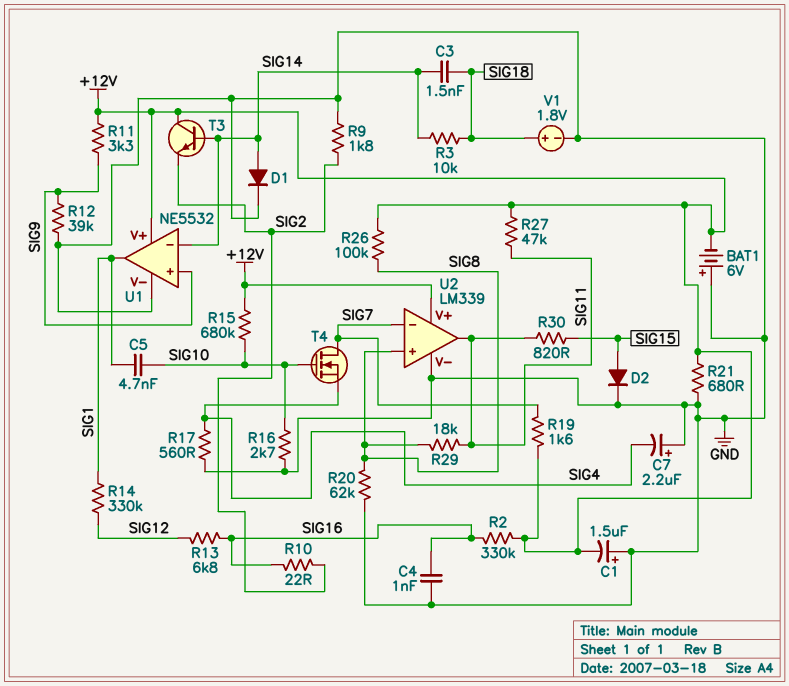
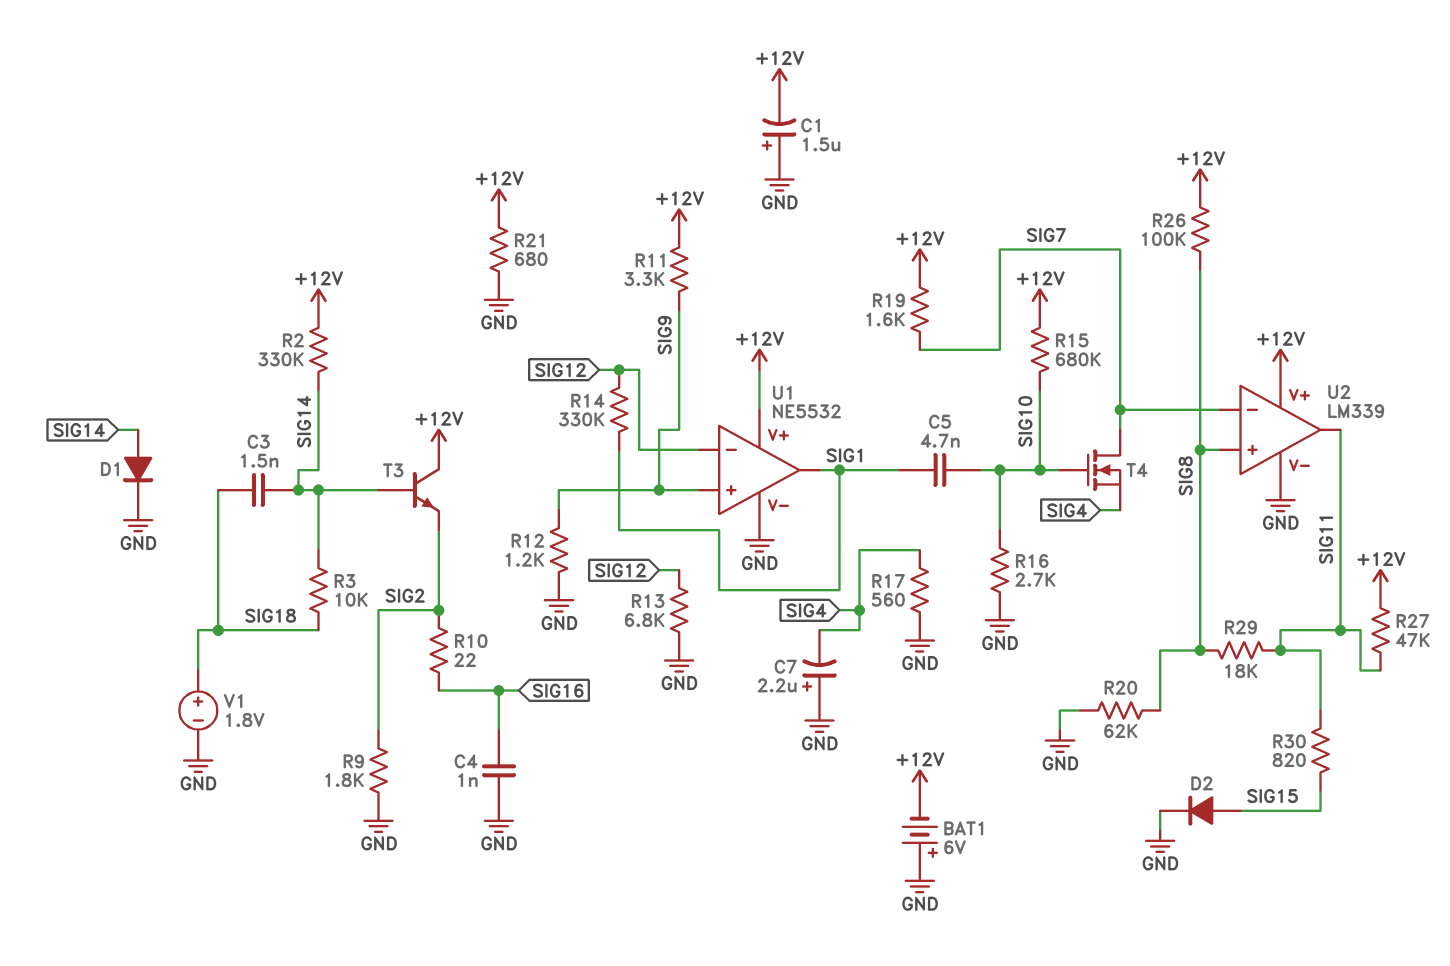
R2: 330k (+12V, SIG16) -> 330k (+12V, SIG14)
R12: 39k (GND, SIG9) -> 1.2k (GND, SIG9)
R13: 6.8k (SIG12, SIG16) -> 6.8k (GND, SIG12)
U1 pin in-: SIG14 -> SIG12

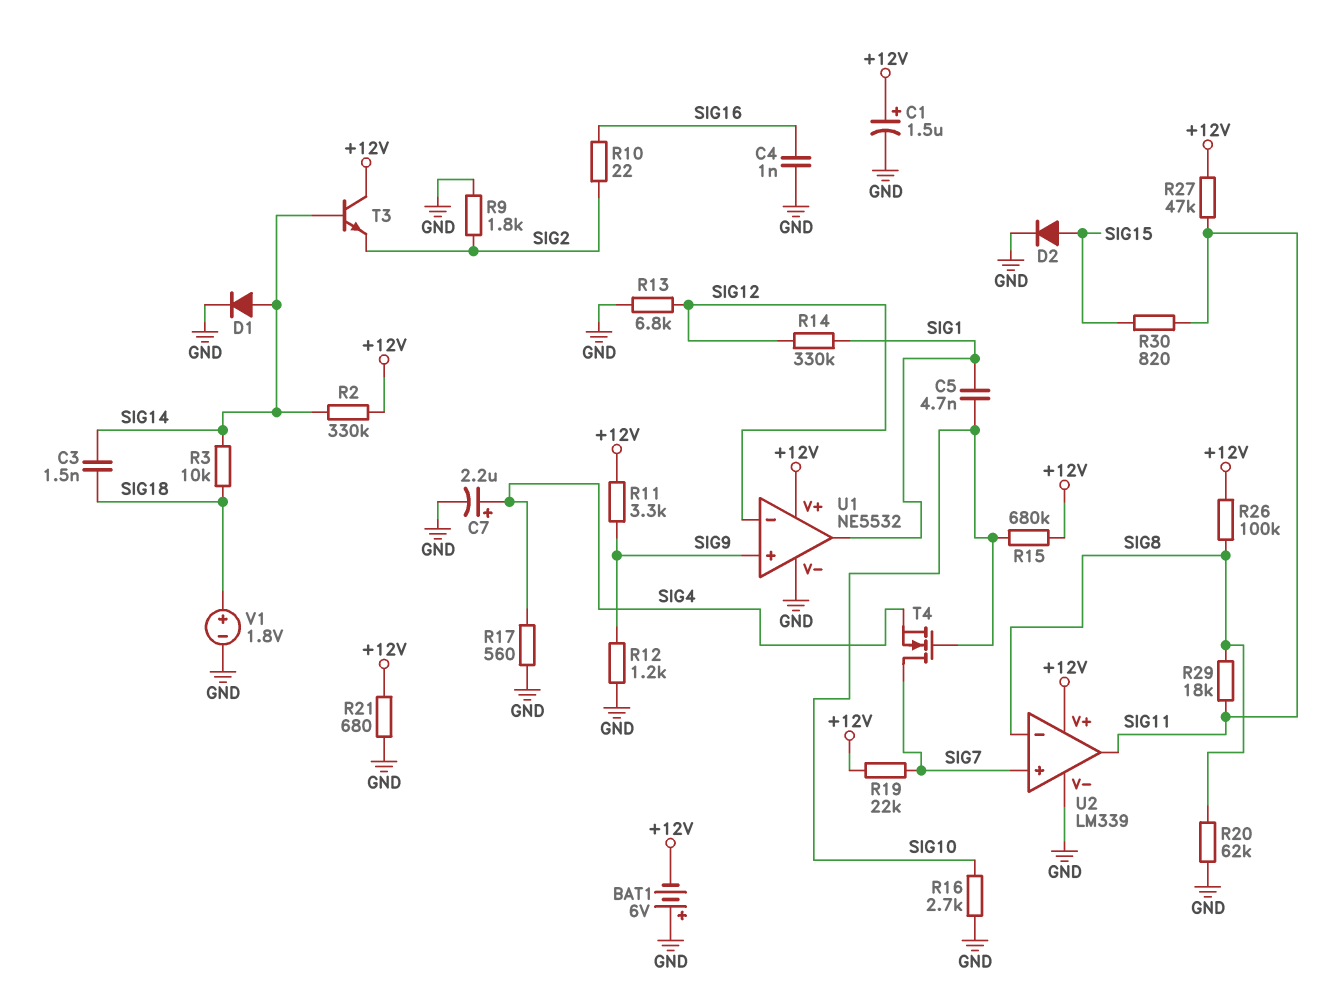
C1: 1.5uF (plus GND, minus +12V) -> 1.5uF (plus +12V, minus GND)
C7: 2.2uF (plus GND, minus SIG4) -> 2.2uF (plus SIG4, minus GND)
R19: 1.6k (+12V, SIG7) -> 22k (+12V, SIG7)
U2 pin in+: SIG8 -> SIG7
U2 pin in-: SIG7 -> SIG8

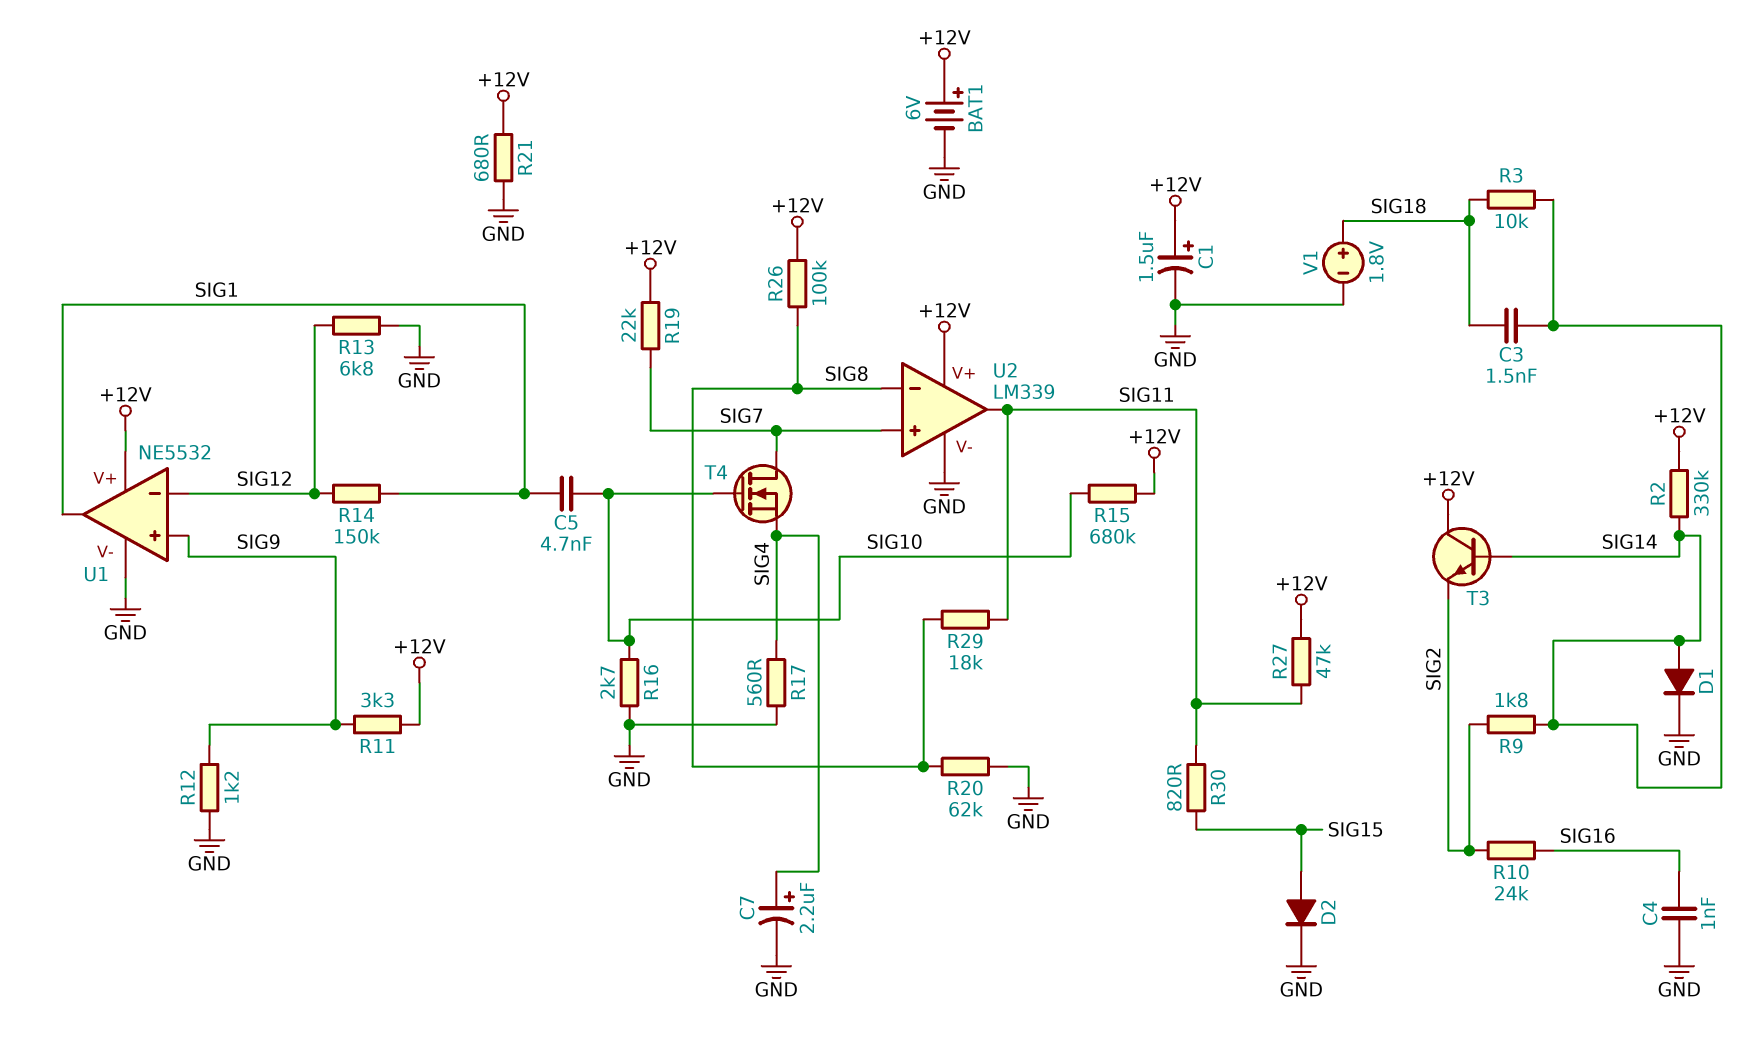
BAT1: 6V (plus GND, minus +12V) -> 6V (plus +12V, minus GND)
R9: 1.8k (GND, SIG2) -> 1.8k (SIG2, SIG14)
R10: 22 (SIG2, SIG16) -> 24k (SIG2, SIG16)
R14: 330k (SIG1, SIG12) -> 150k (SIG1, SIG12)

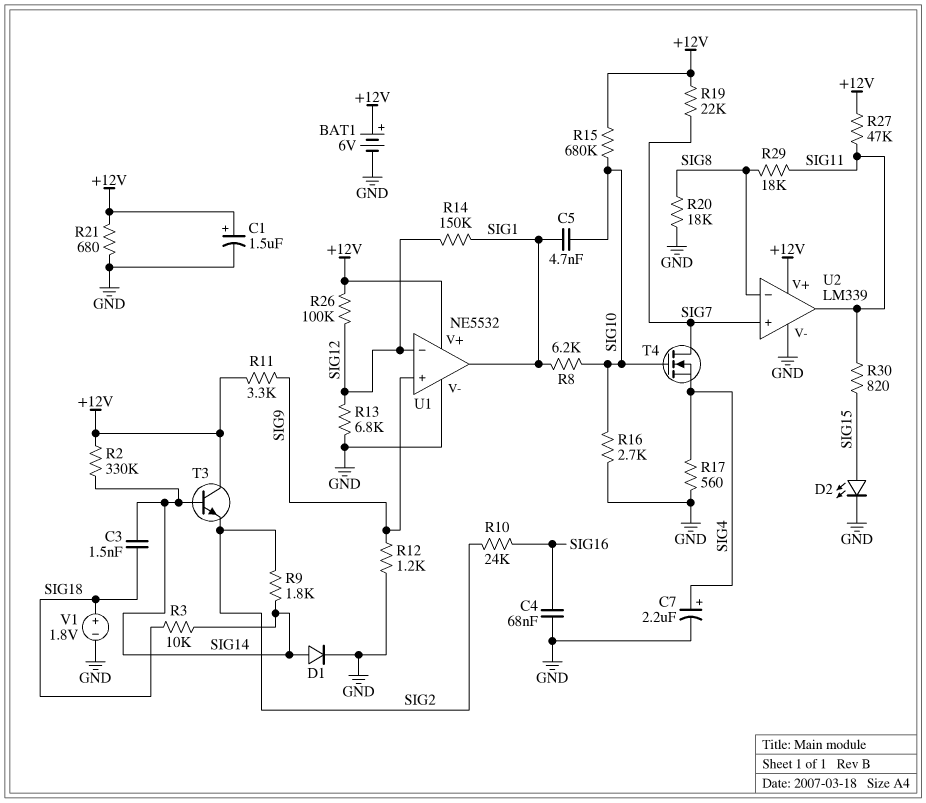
C4: 1nF (GND, SIG16) -> 68nF (GND, SIG16)
D2: diode (A SIG15, K GND) -> LED (A SIG15, K GND)
R8: none -> 6.2k (SIG1, SIG10)
R20: 62k (GND, SIG8) -> 18k (GND, SIG8)
R26: 100k (+12V, SIG8) -> 100k (+12V, SIG12)

